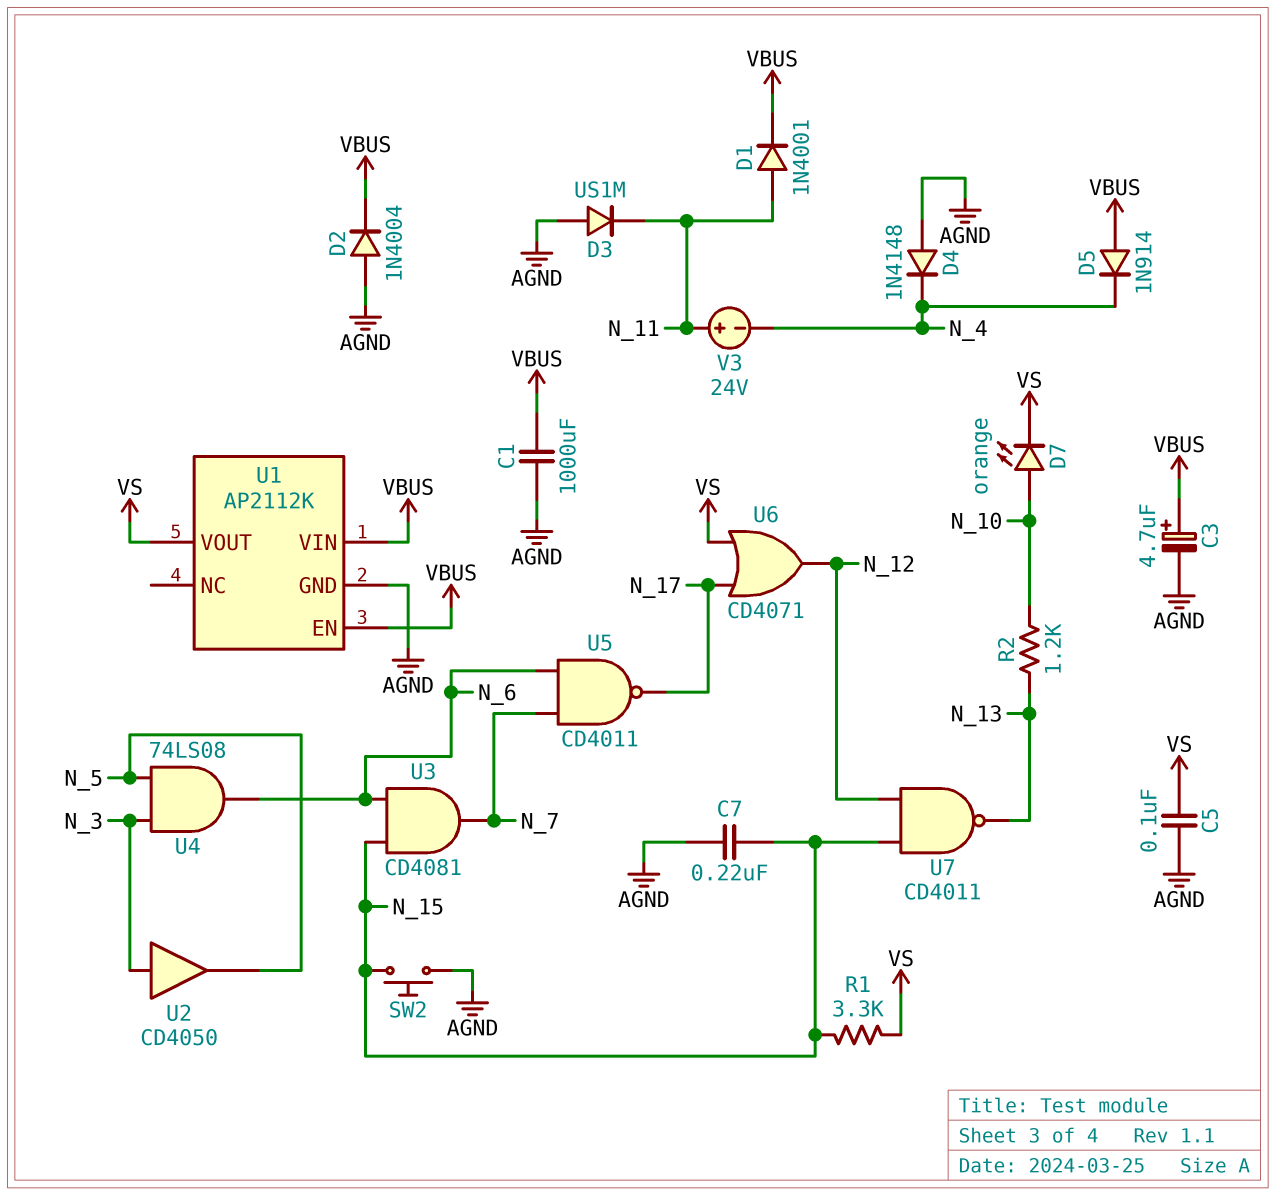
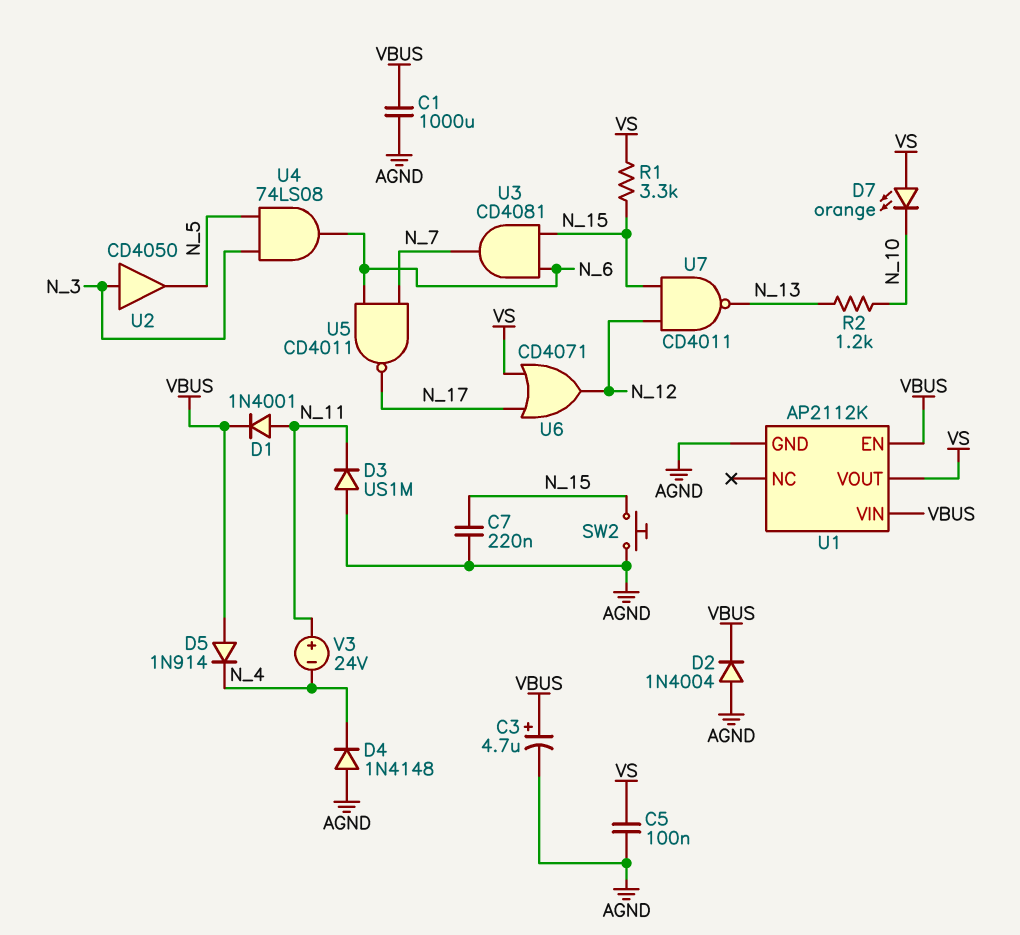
D7: LED orange (A N_10, K VS) -> LED orange (A VS, K N_10)

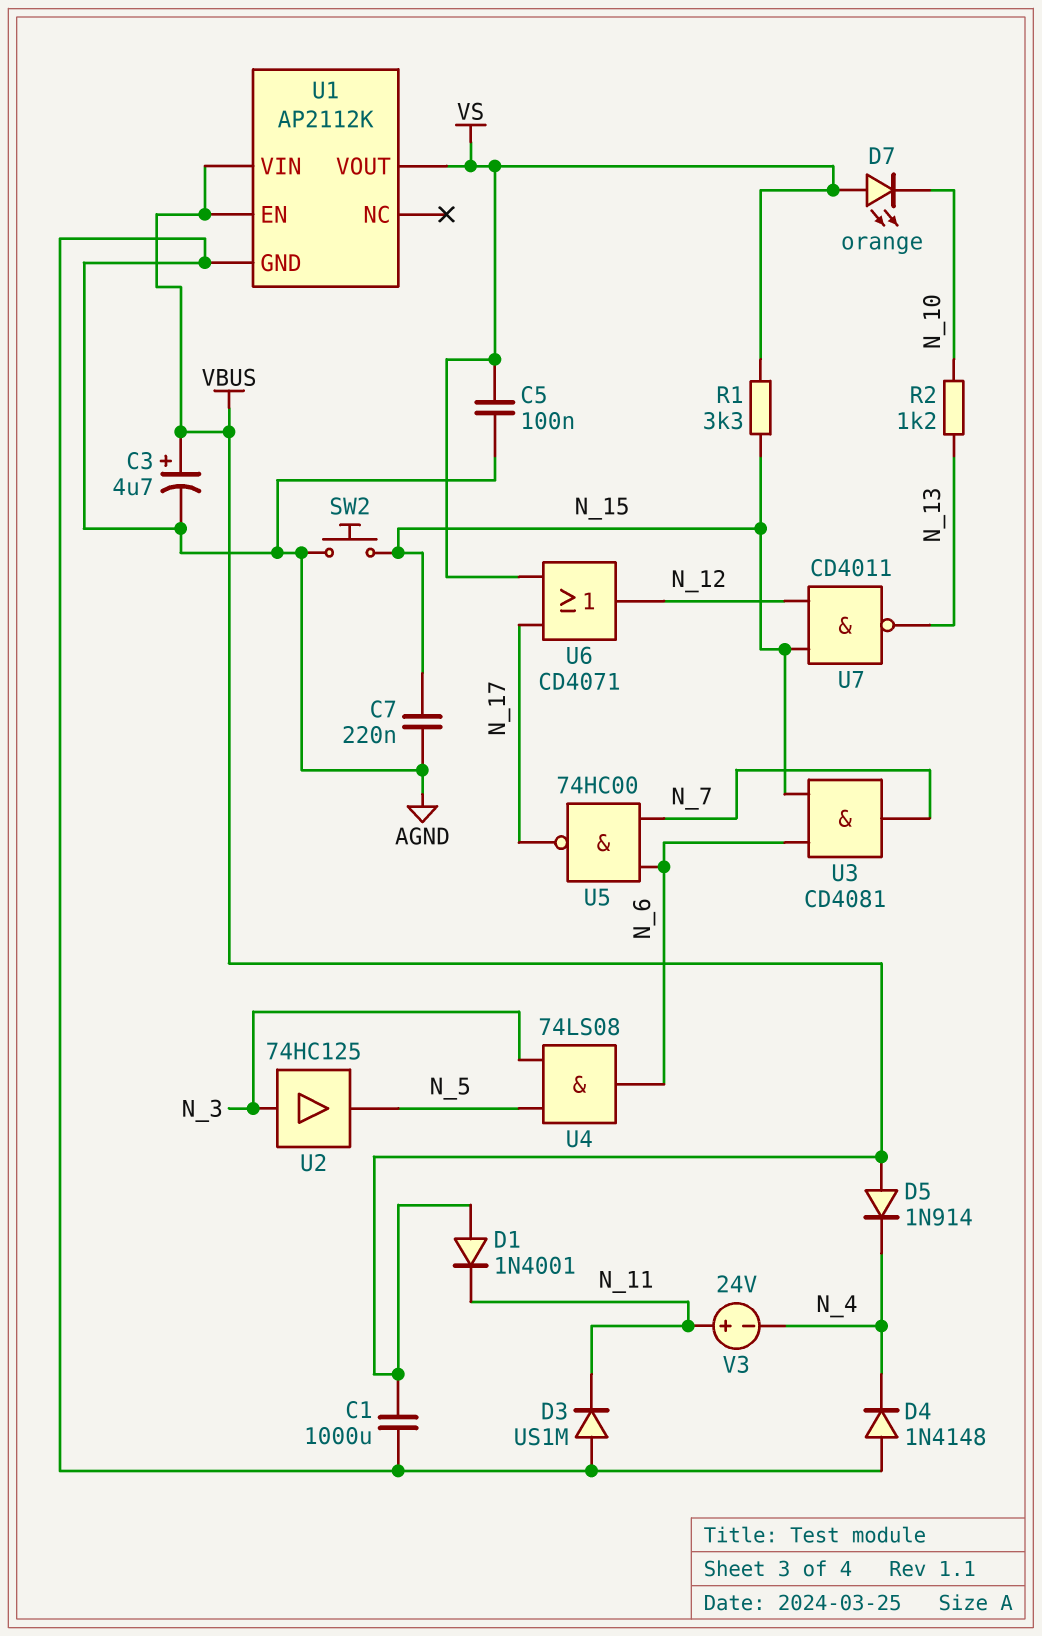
D1: diode 1N4001 (A N_11, K VBUS) -> diode 1N4001 (A VBUS, K N_11)
D2: diode 1N4004 (A AGND, K VBUS) -> none
U2: buffer CD4050 (in N_3, out N_5) -> buffer 74HC125 (in N_3, out N_5)
U5: NAND CD4011 (in N_6, in N_7, out N_17) -> NAND 74HC00 (in N_6, in N_7, out N_17)

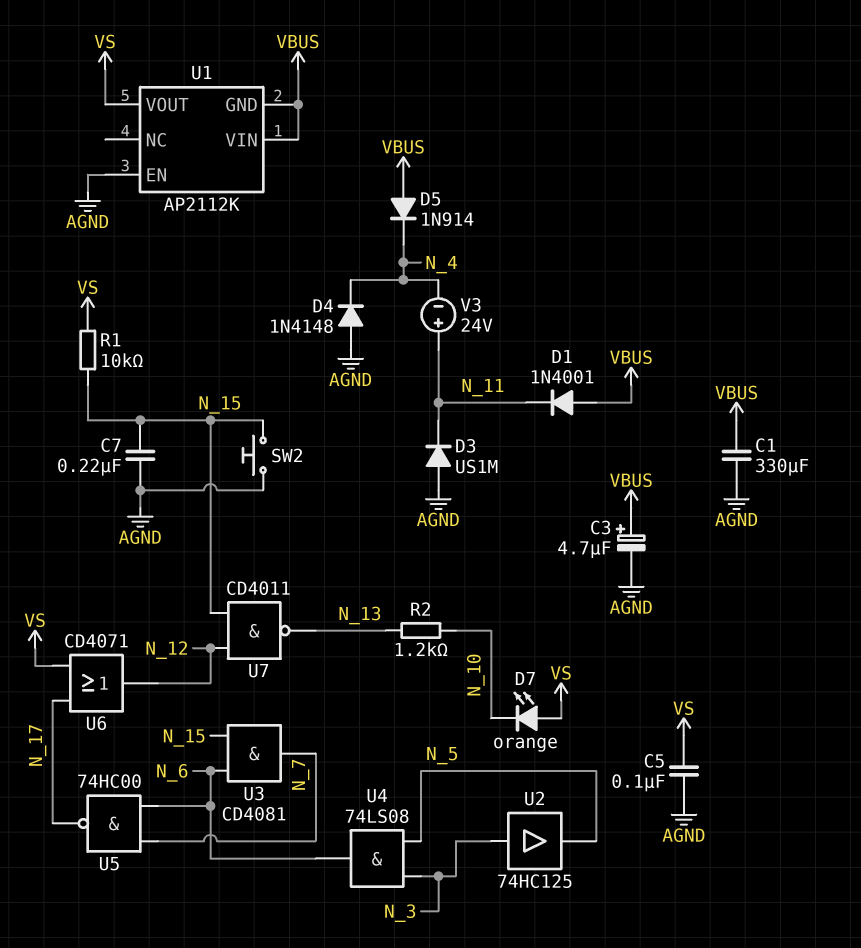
C1: 1000uF (AGND, VBUS) -> 330uF (AGND, VBUS)
R1: 3.3k (N_15, VS) -> 10k (N_15, VS)
U1 pin EN: VBUS -> AGND
U1 pin GND: AGND -> VBUS

